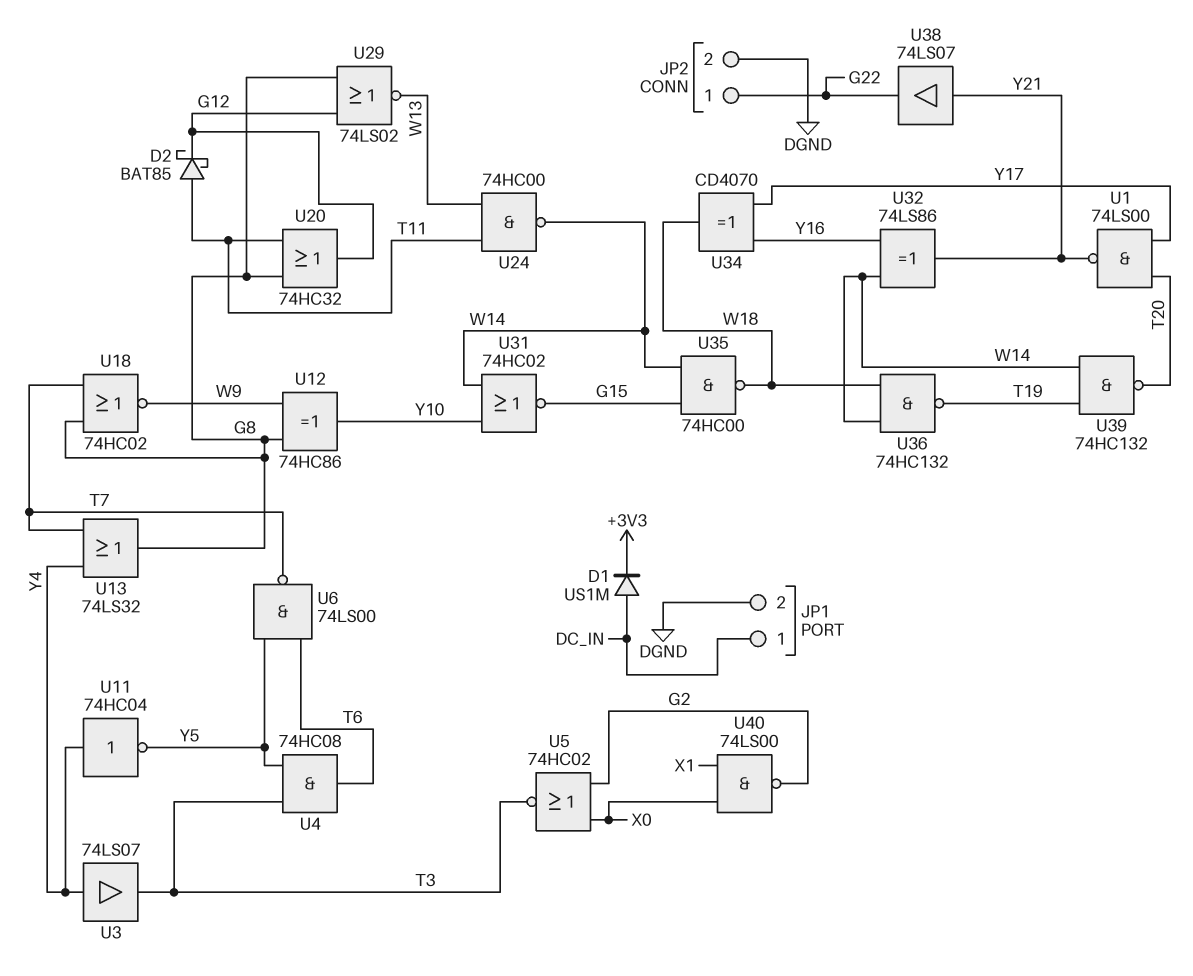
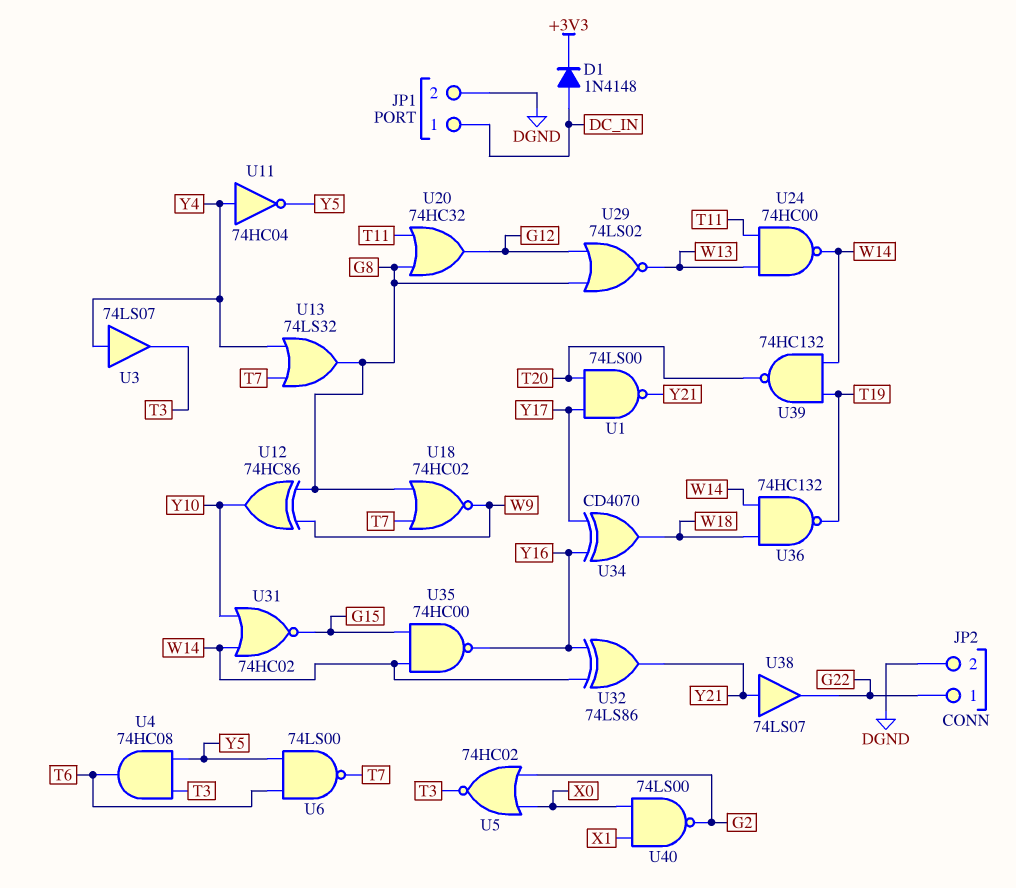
D1: diode US1M (A DC_IN, K +3V3) -> diode 1N4148 (A DC_IN, K +3V3)
D2: schottky BAT85 (A T11, K G12) -> none
U35: NAND 74HC00 (in G15, in W14, out W18) -> NAND 74HC00 (in G15, in W14, out Y16)

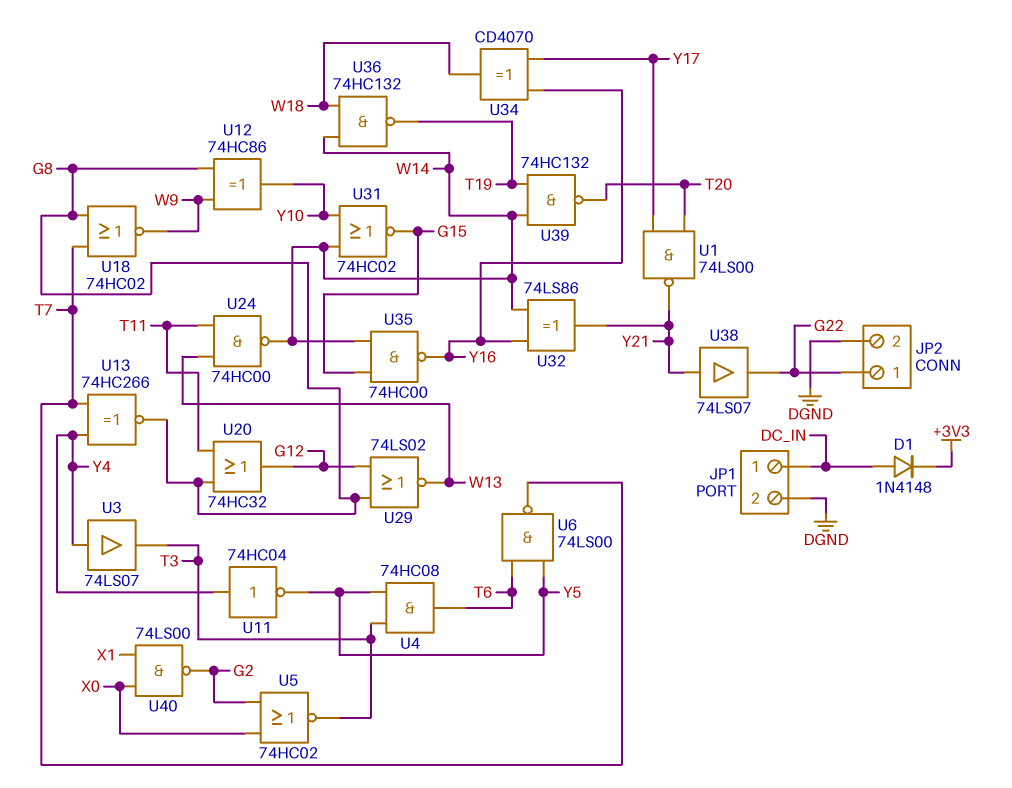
U13: OR 74LS32 (in T7, in Y4, out G8) -> XNOR 74HC266 (in T7, in Y4, out G8)

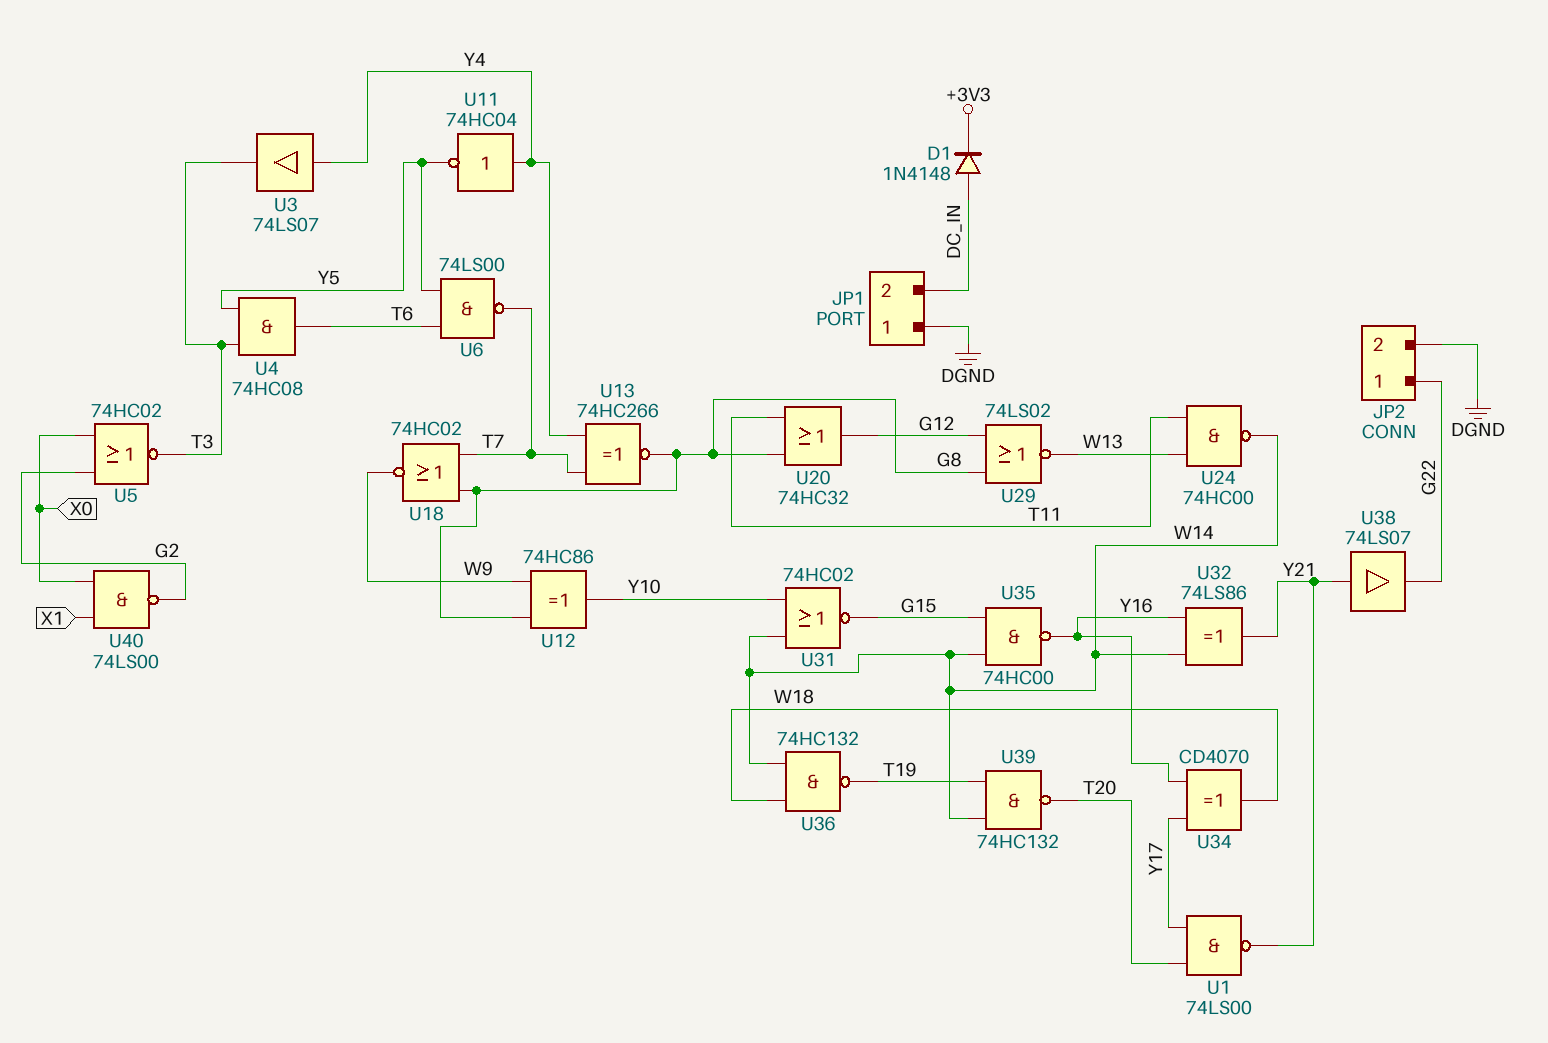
JP1 pin 1: DC_IN -> DGND
JP1 pin 2: DGND -> DC_IN

